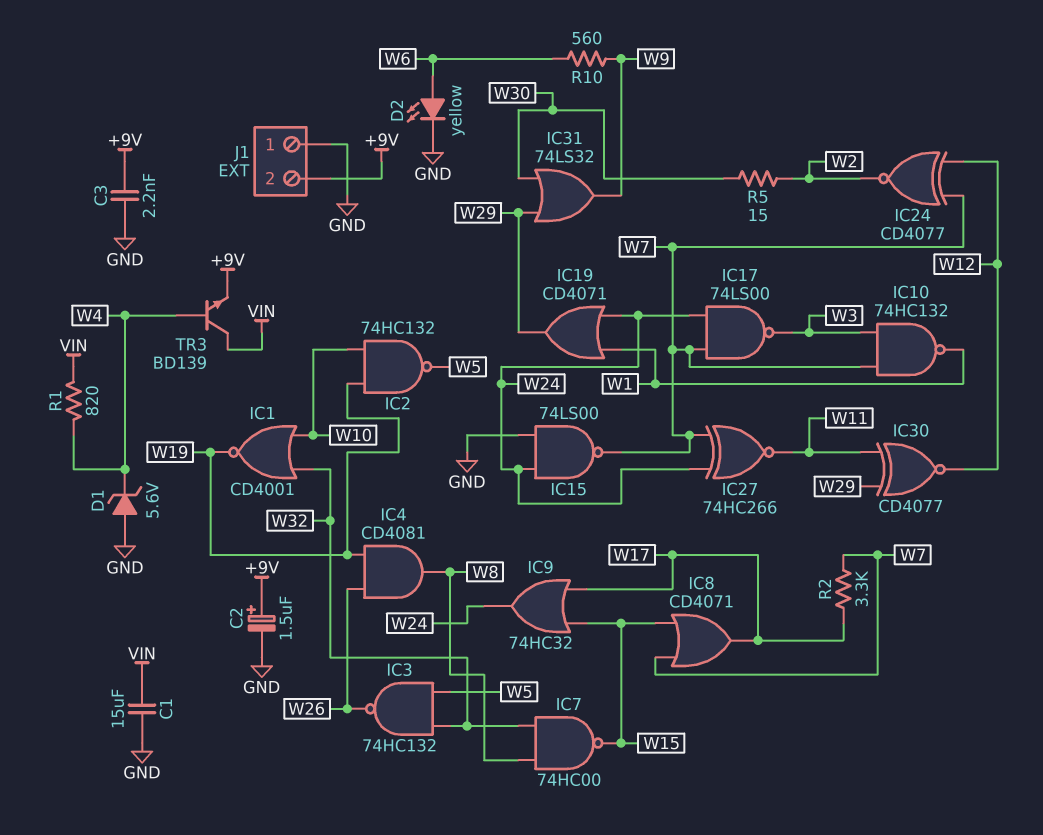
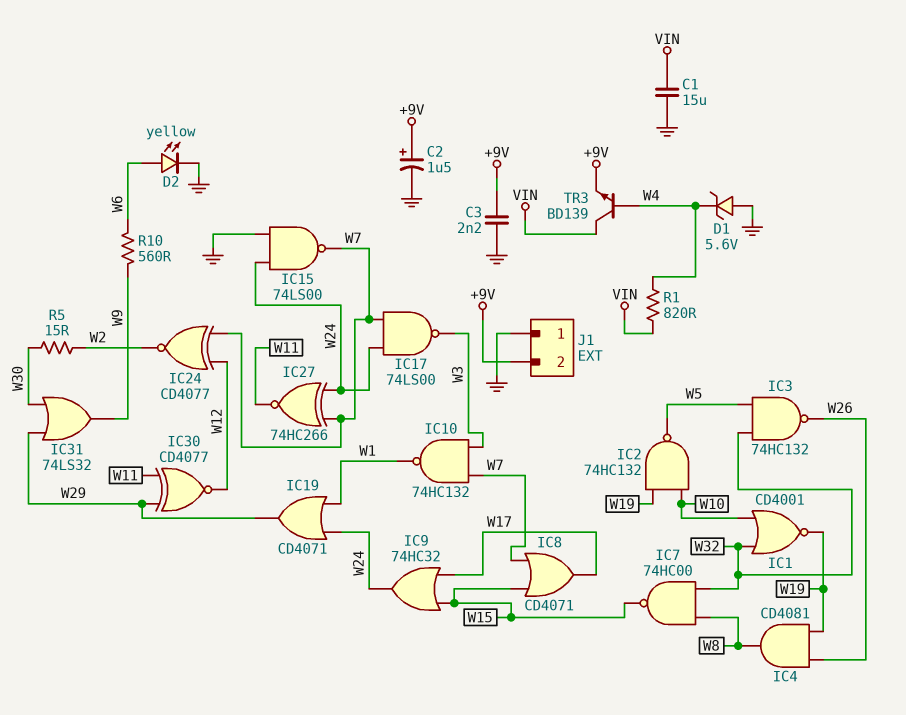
R2: 3.3k (W7, W17) -> none

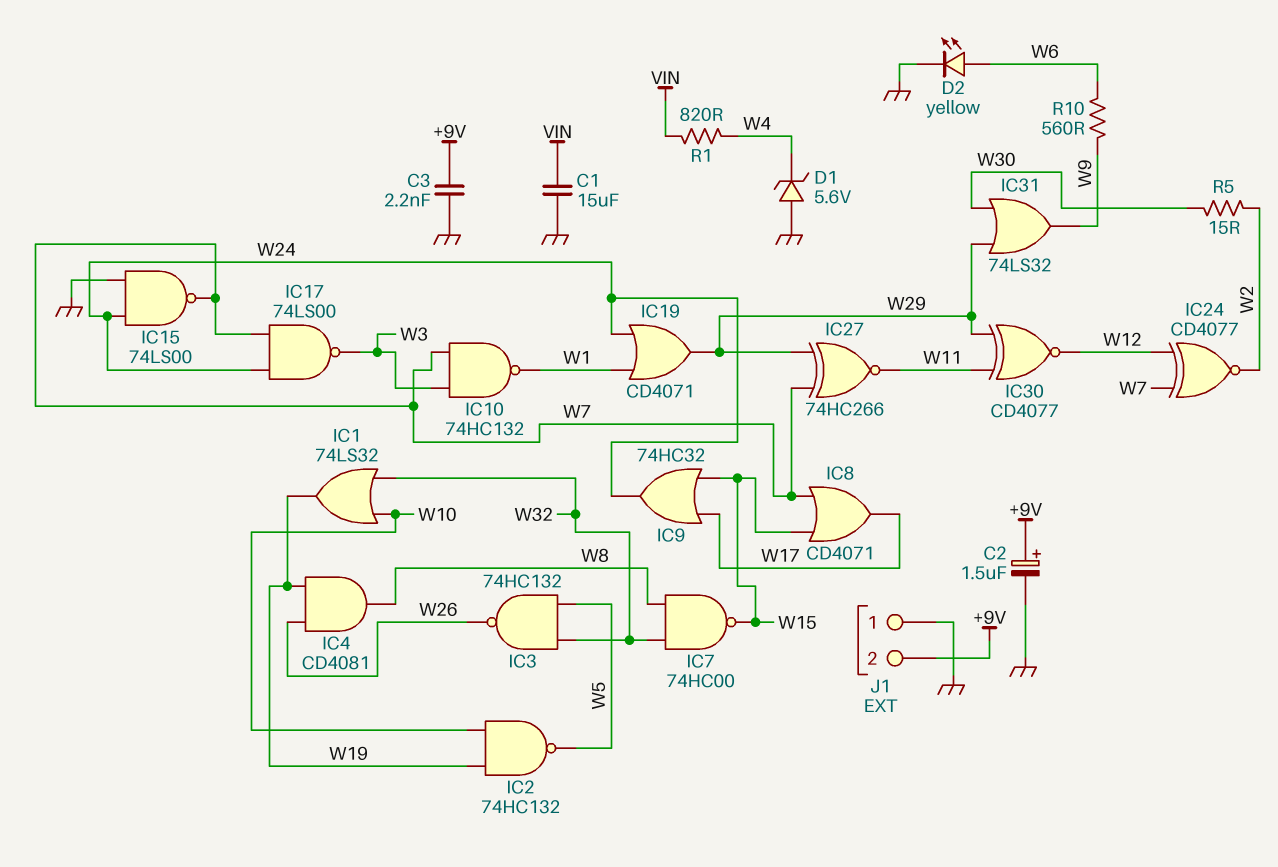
IC1: NOR CD4001 (in W10, in W32, out W19) -> OR 74LS32 (in W10, in W32, out W19)
IC27: XNOR 74HC266 (in W7, in W24, out W11) -> XNOR 74HC266 (in W7, in W29, out W11)
TR3: NPN BD139 (B W4, C VIN, E +9V) -> none

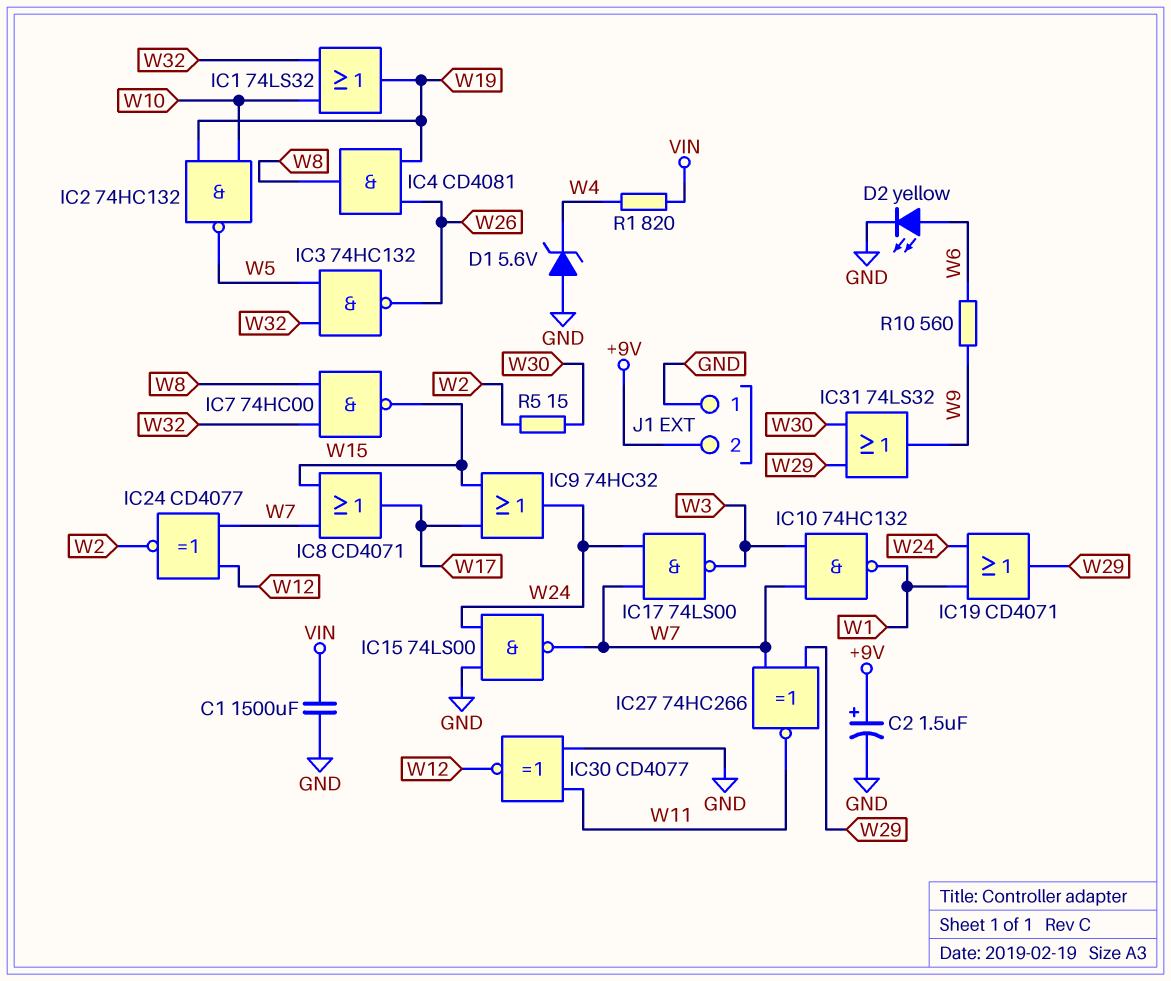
C1: 15uF (GND, VIN) -> 1500uF (GND, VIN)
C3: 2.2nF (+9V, GND) -> none
IC30: XNOR CD4077 (in W11, in W29, out W12) -> XNOR CD4077 (in GND, in W11, out W12)

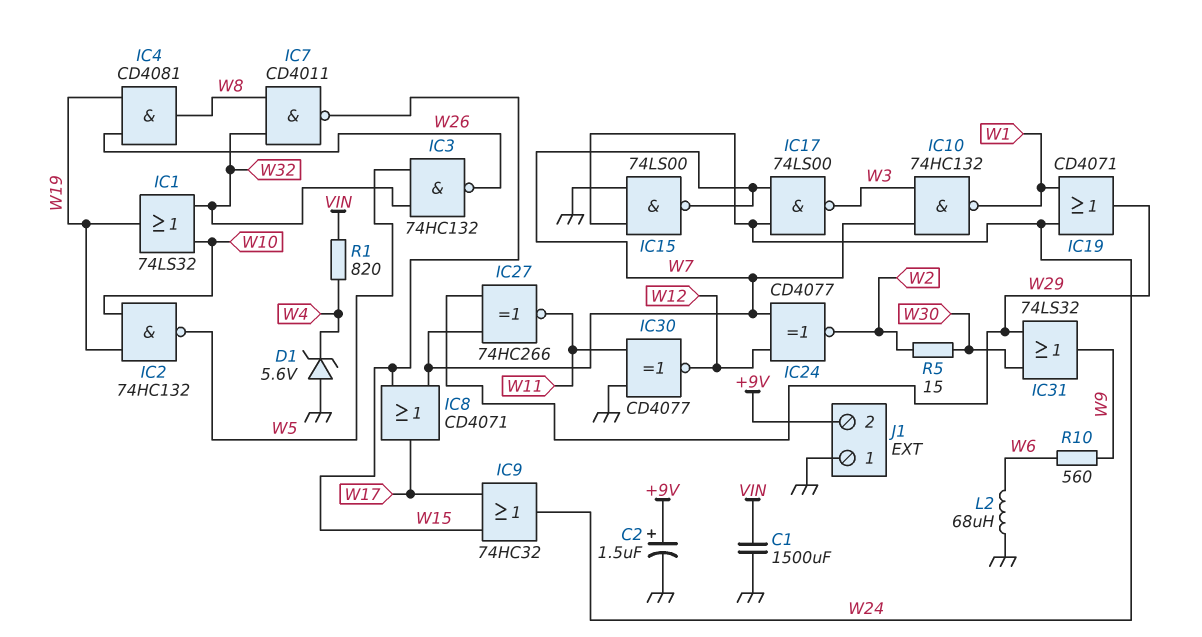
D2: LED yellow (A W6, K GND) -> none
IC7: NAND 74HC00 (in W8, in W32, out W15) -> NAND CD4011 (in W8, in W32, out W15)
L2: none -> 68uH (GND, W6)

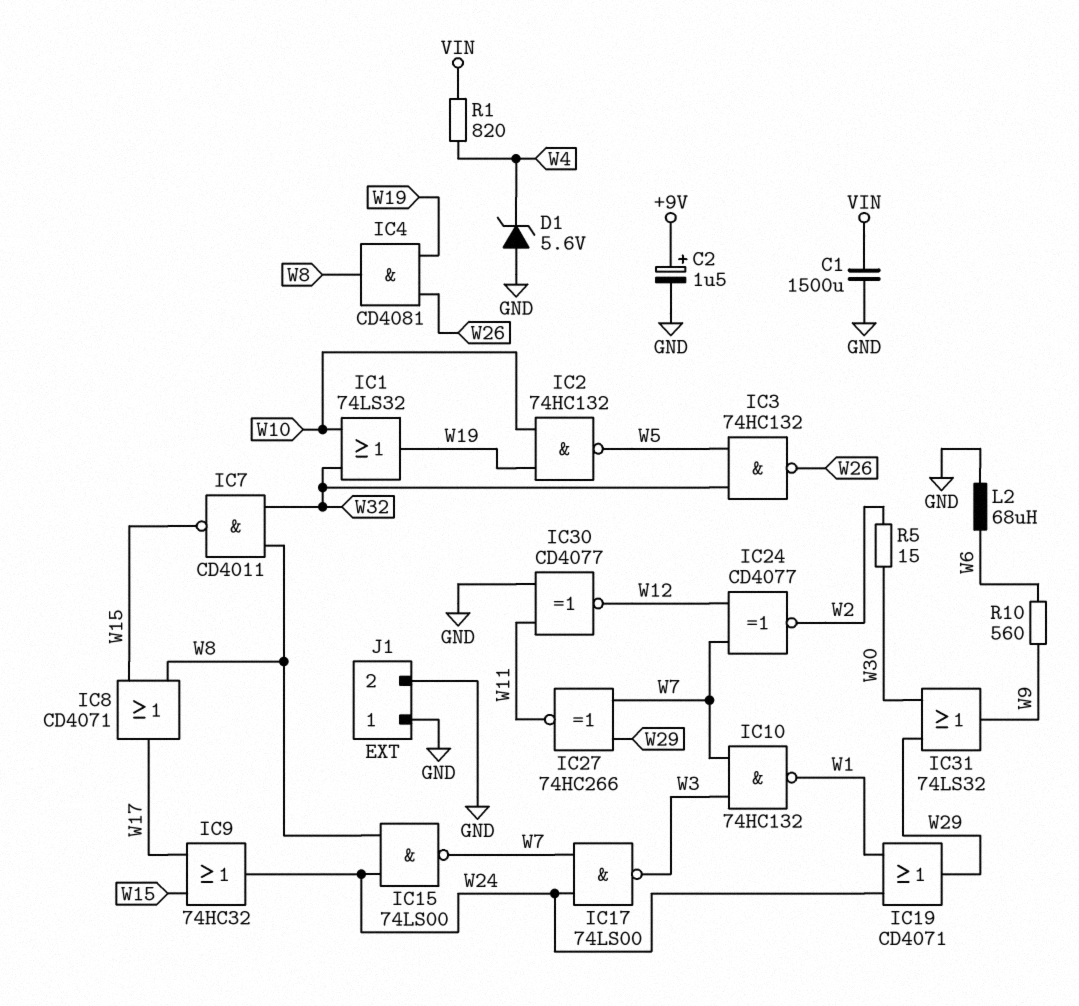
IC8: OR CD4071 (in W7, in W15, out W17) -> OR CD4071 (in W8, in W15, out W17)
IC15: NAND 74LS00 (in GND, in W24, out W7) -> NAND 74LS00 (in W8, in W24, out W7)
J1 pin 2: +9V -> GND

